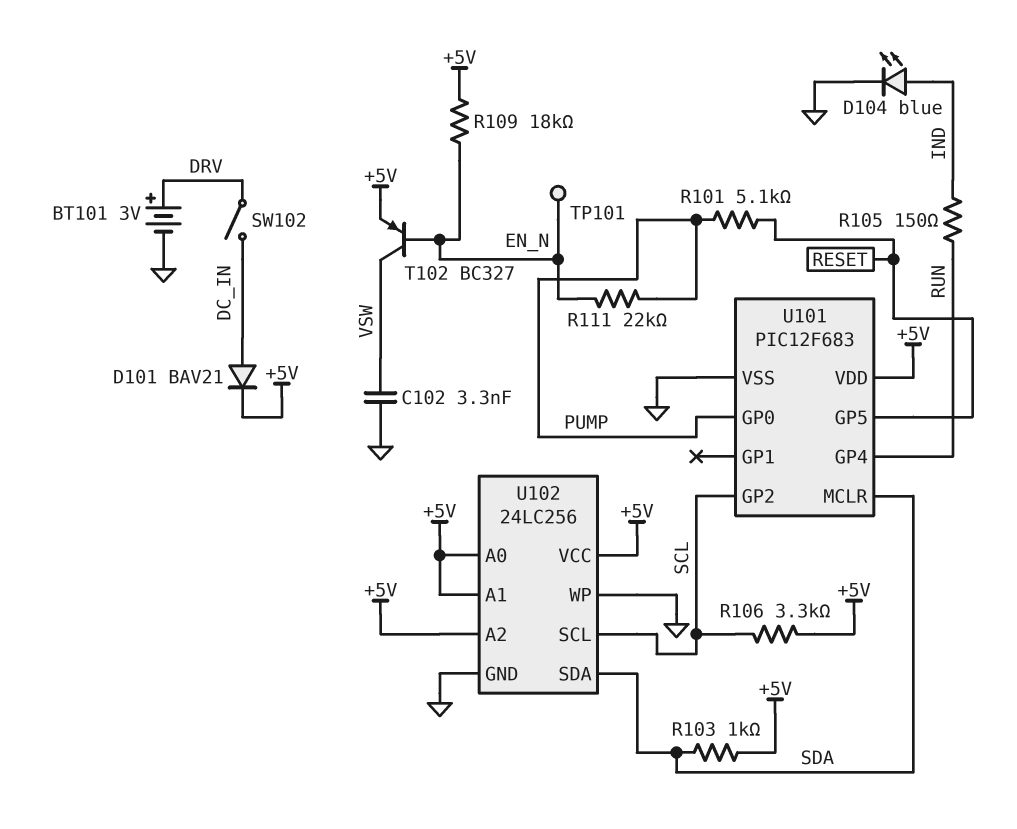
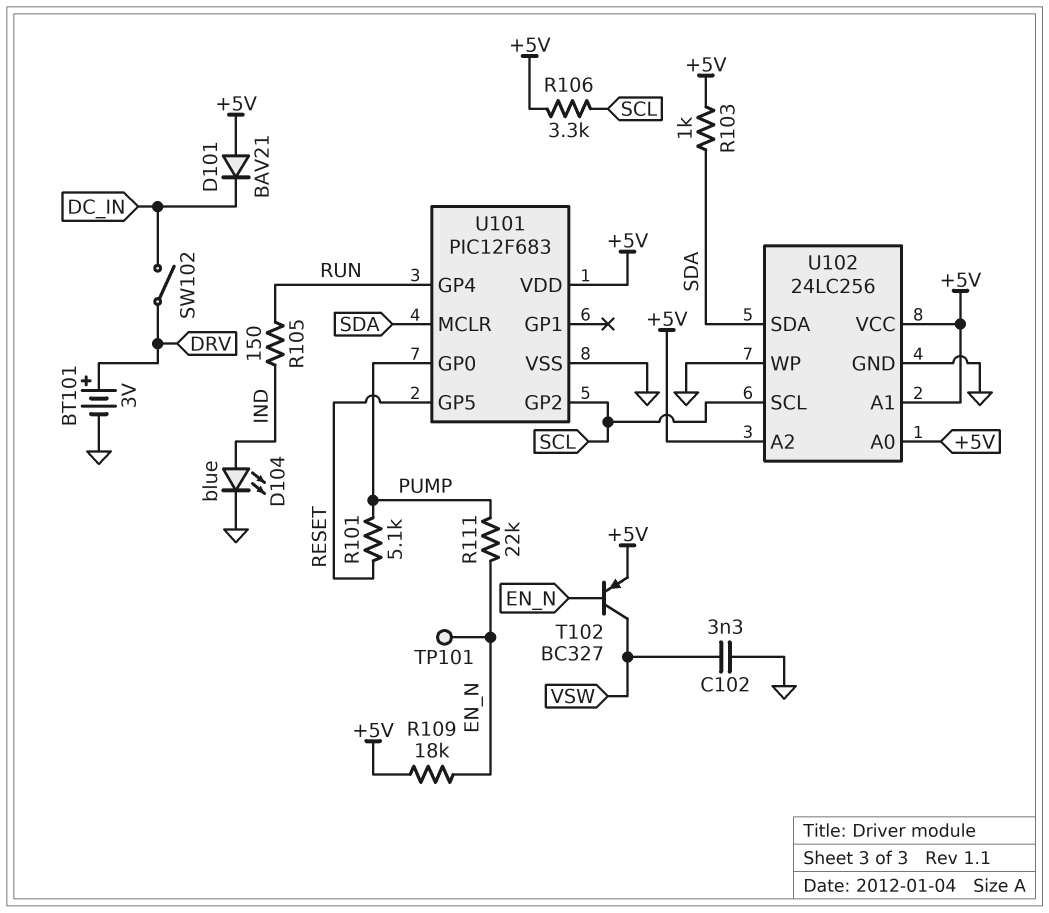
D101: diode BAV21 (A DC_IN, K +5V) -> diode BAV21 (A +5V, K DC_IN)

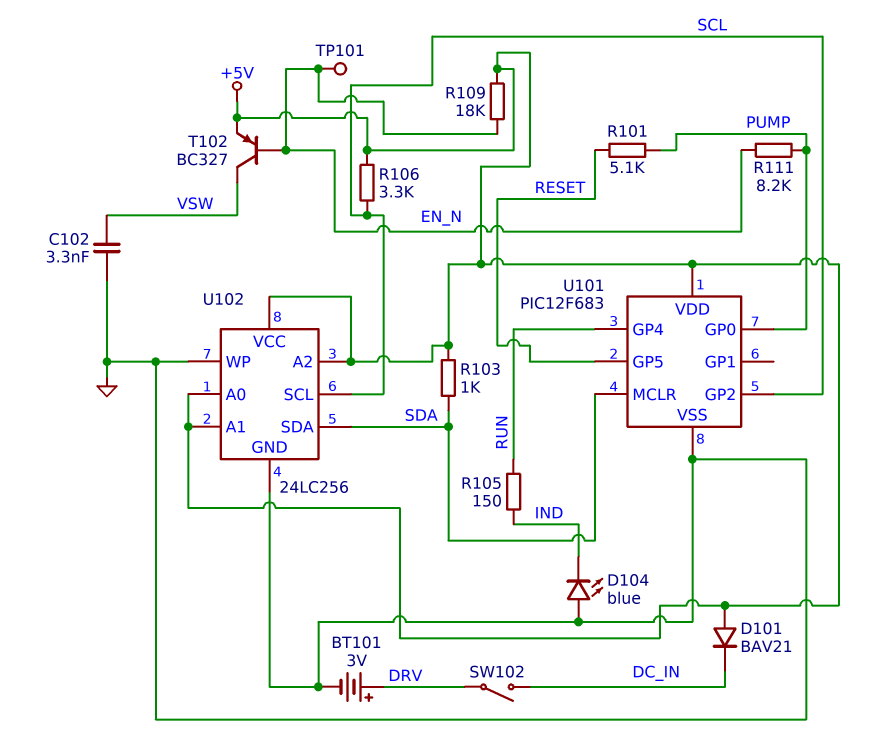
D104: LED blue (A IND, K GND) -> LED blue (A GND, K IND)
R111: 22k (EN_N, PUMP) -> 8.2k (EN_N, PUMP)

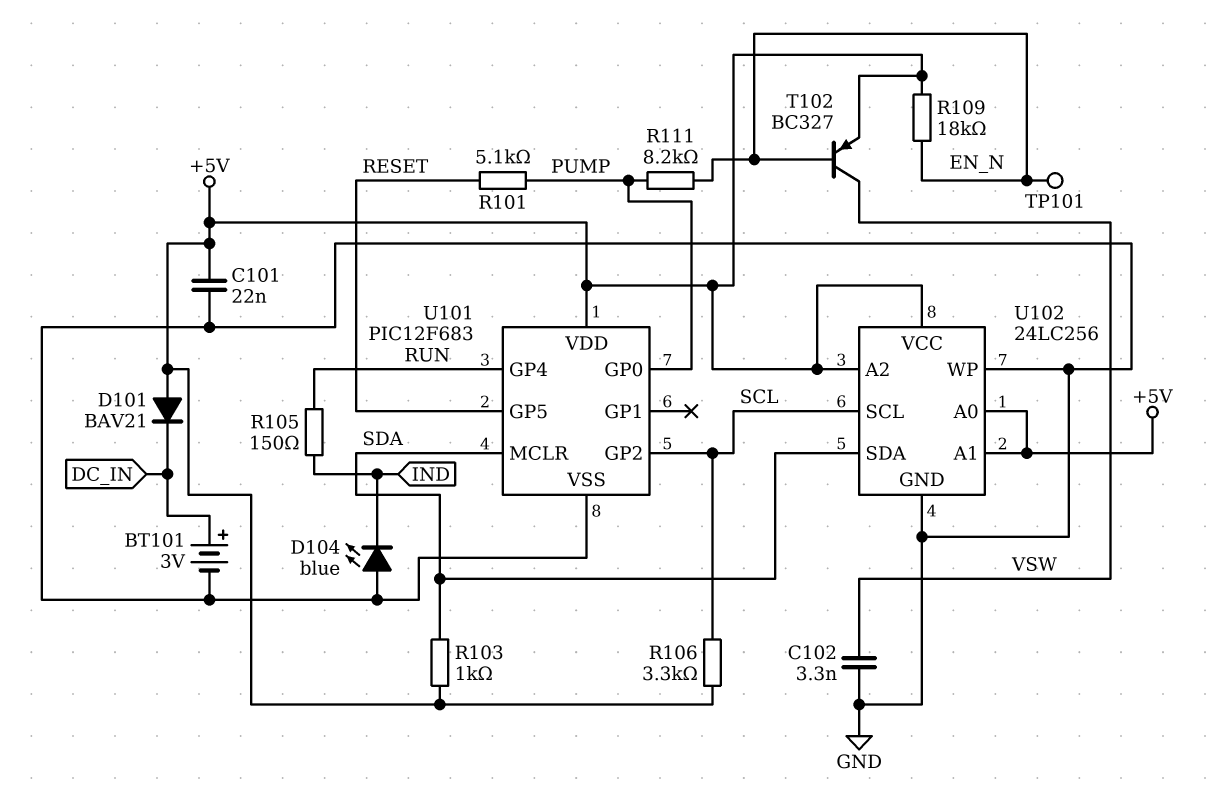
BT101: 3V (plus DRV, minus GND) -> 3V (plus DC_IN, minus GND)
C101: none -> 22nF (+5V, GND)
SW102: switch (DC_IN, DRV) -> none

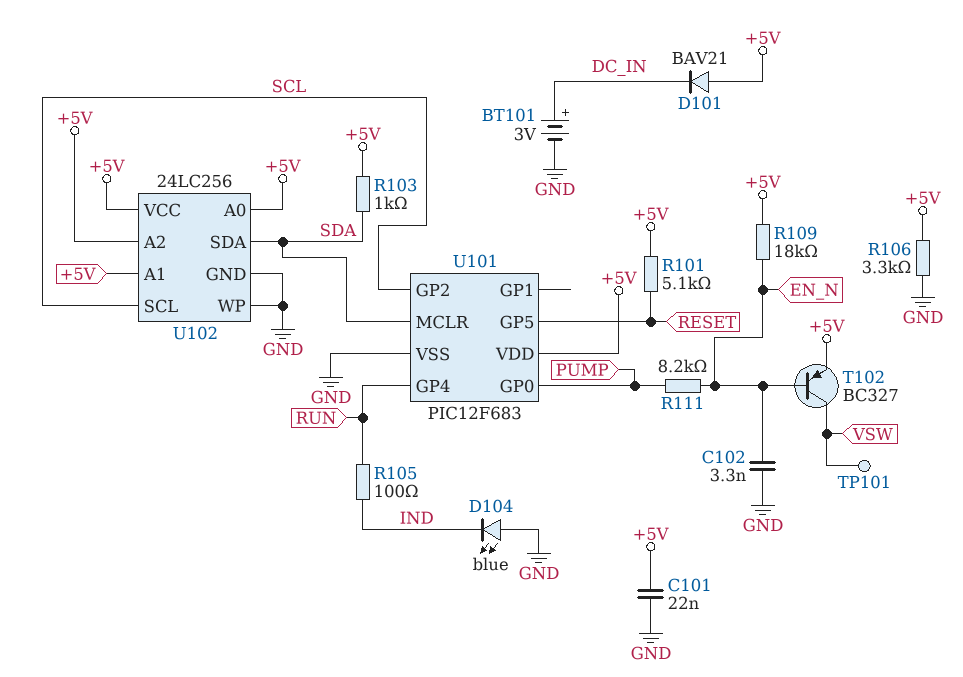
C102: 3.3nF (GND, VSW) -> 3.3nF (EN_N, GND)
R101: 5.1k (PUMP, RESET) -> 5.1k (+5V, RESET)
R105: 150 (IND, RUN) -> 100 (IND, RUN)
R106: 3.3k (+5V, SCL) -> 3.3k (+5V, GND)
TP101: test point (EN_N) -> test point (VSW)

